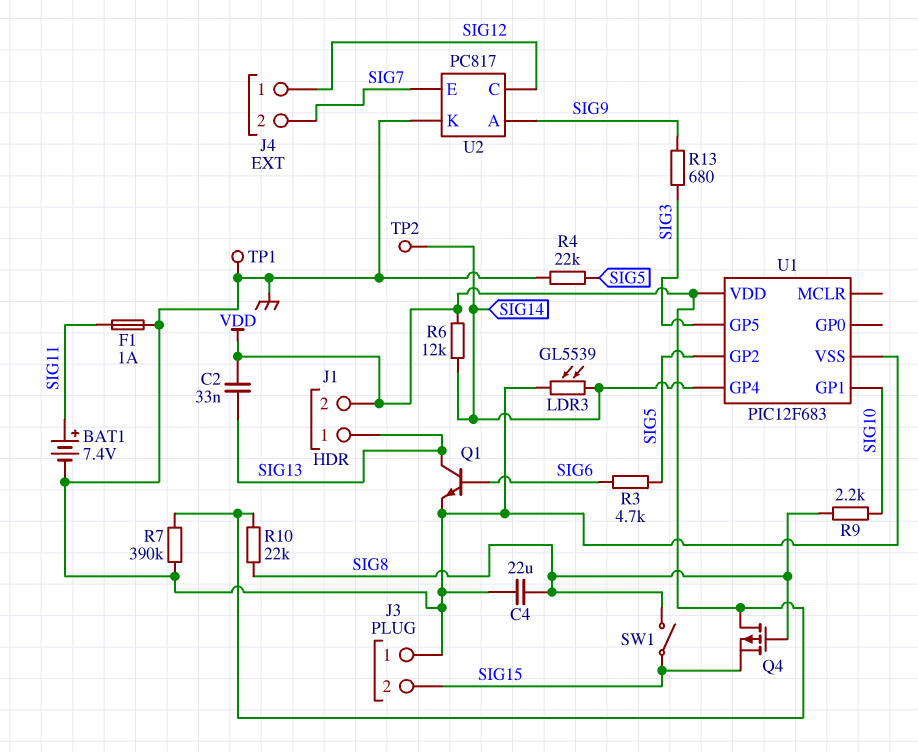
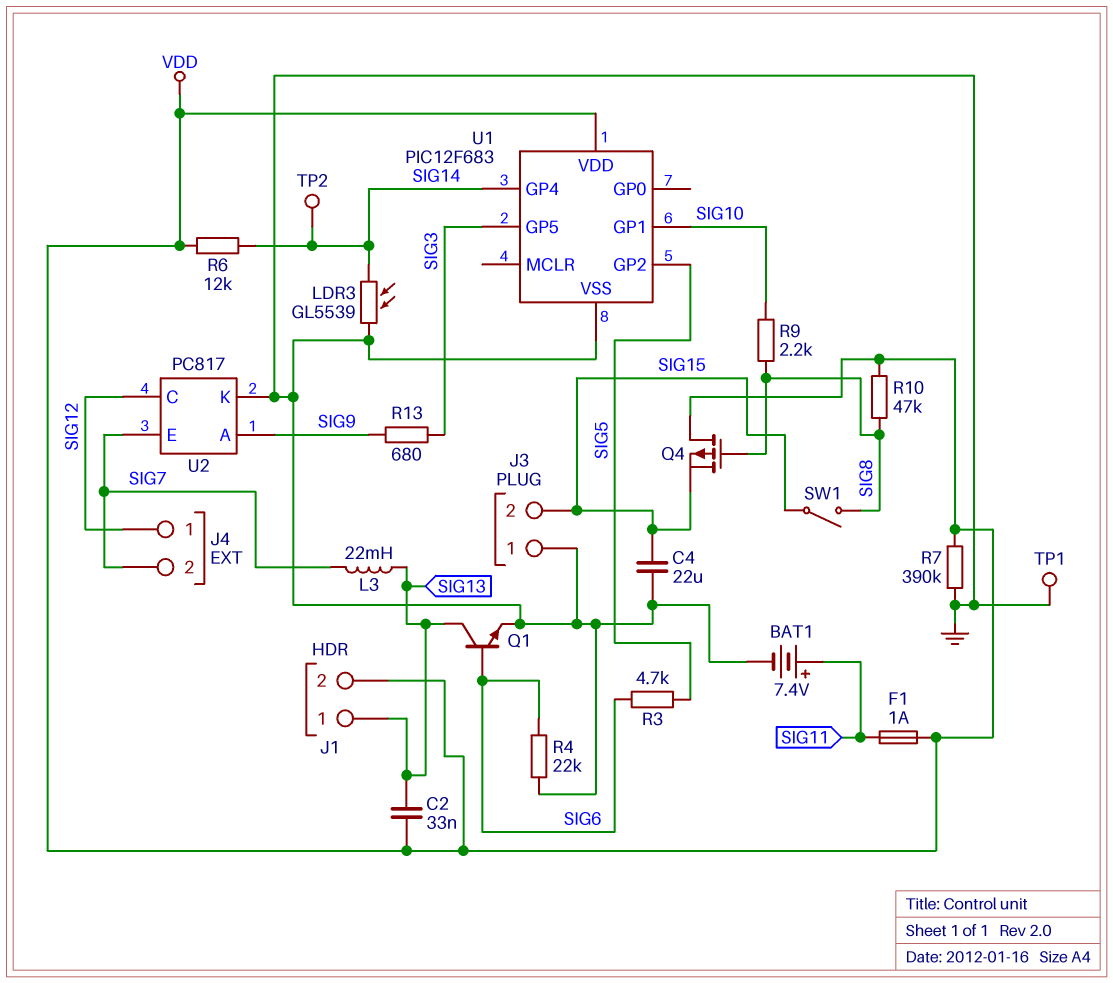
C4: 22uF (GND, SIG8) -> 22uF (GND, SIG15)
F1: 1A (GND, SIG11) -> 1A (SIG11, VDD)
L3: none -> 22mH (SIG7, SIG13)
R4: 22k (GND, SIG5) -> 22k (GND, SIG6)
R10: 22k (SIG8, VDD) -> 47k (SIG8, VDD)

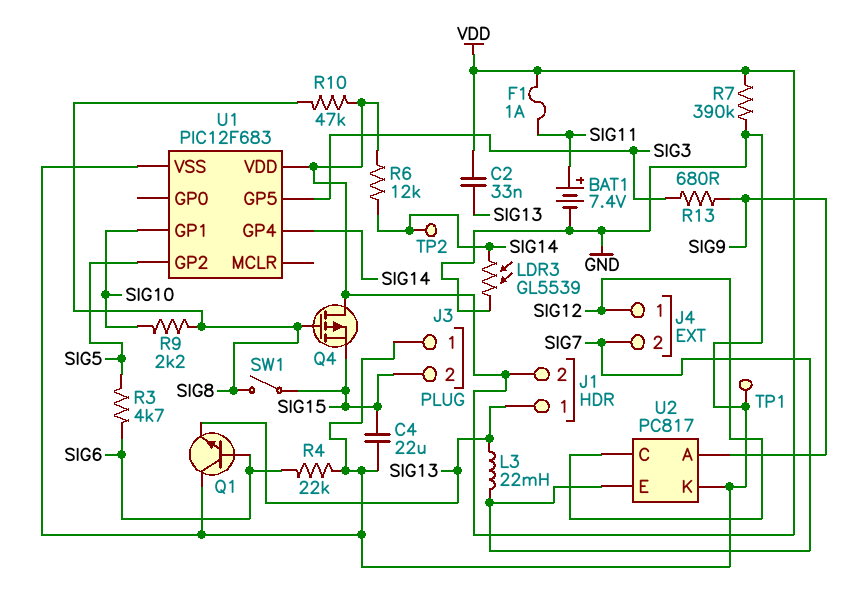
Q1: NPN (B SIG6, C SIG13, E GND) -> NPN (B SIG6, C GND, E SIG13)

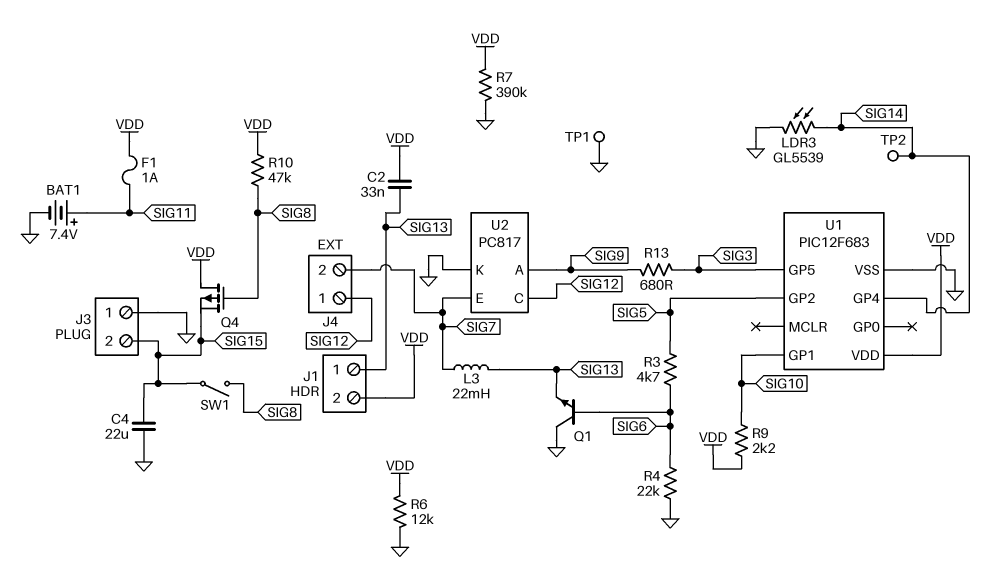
R6: 12k (SIG14, VDD) -> 12k (GND, VDD)
R9: 2.2k (SIG8, SIG10) -> 2.2k (SIG10, VDD)

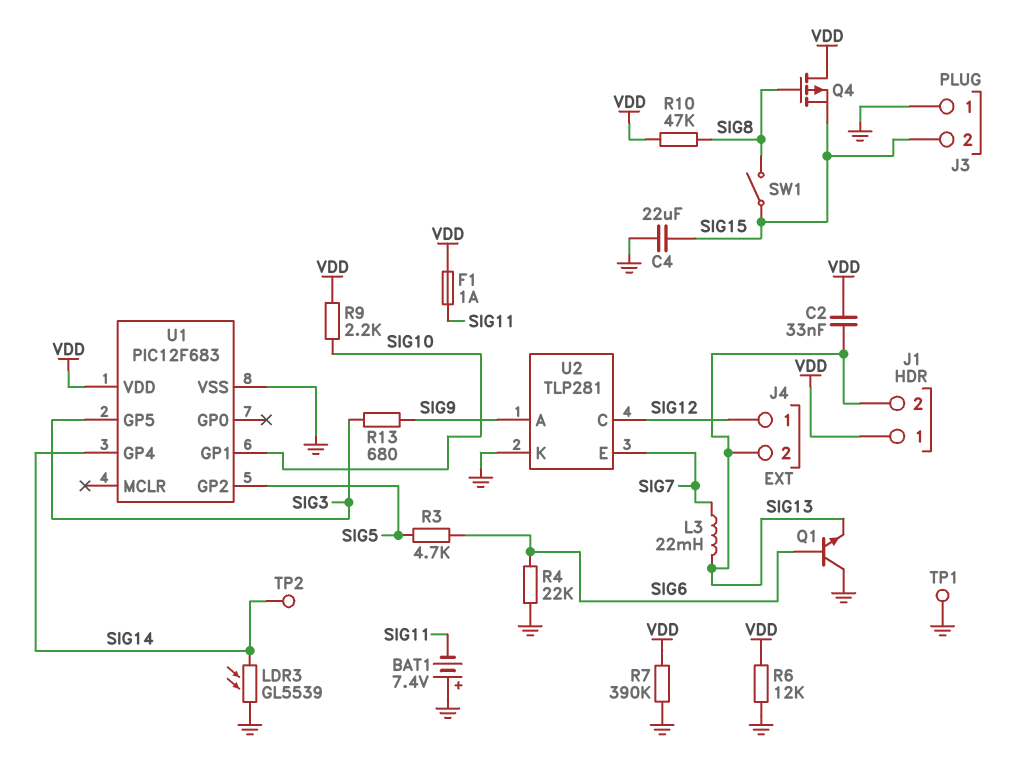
BAT1: 7.4V (plus SIG11, minus GND) -> 7.4V (plus GND, minus SIG11)
J1 pin 1: SIG13 -> VDD
J1 pin 2: VDD -> SIG13
J4 pin 2: SIG7 -> SIG13
U2: PC817 -> TLP281

